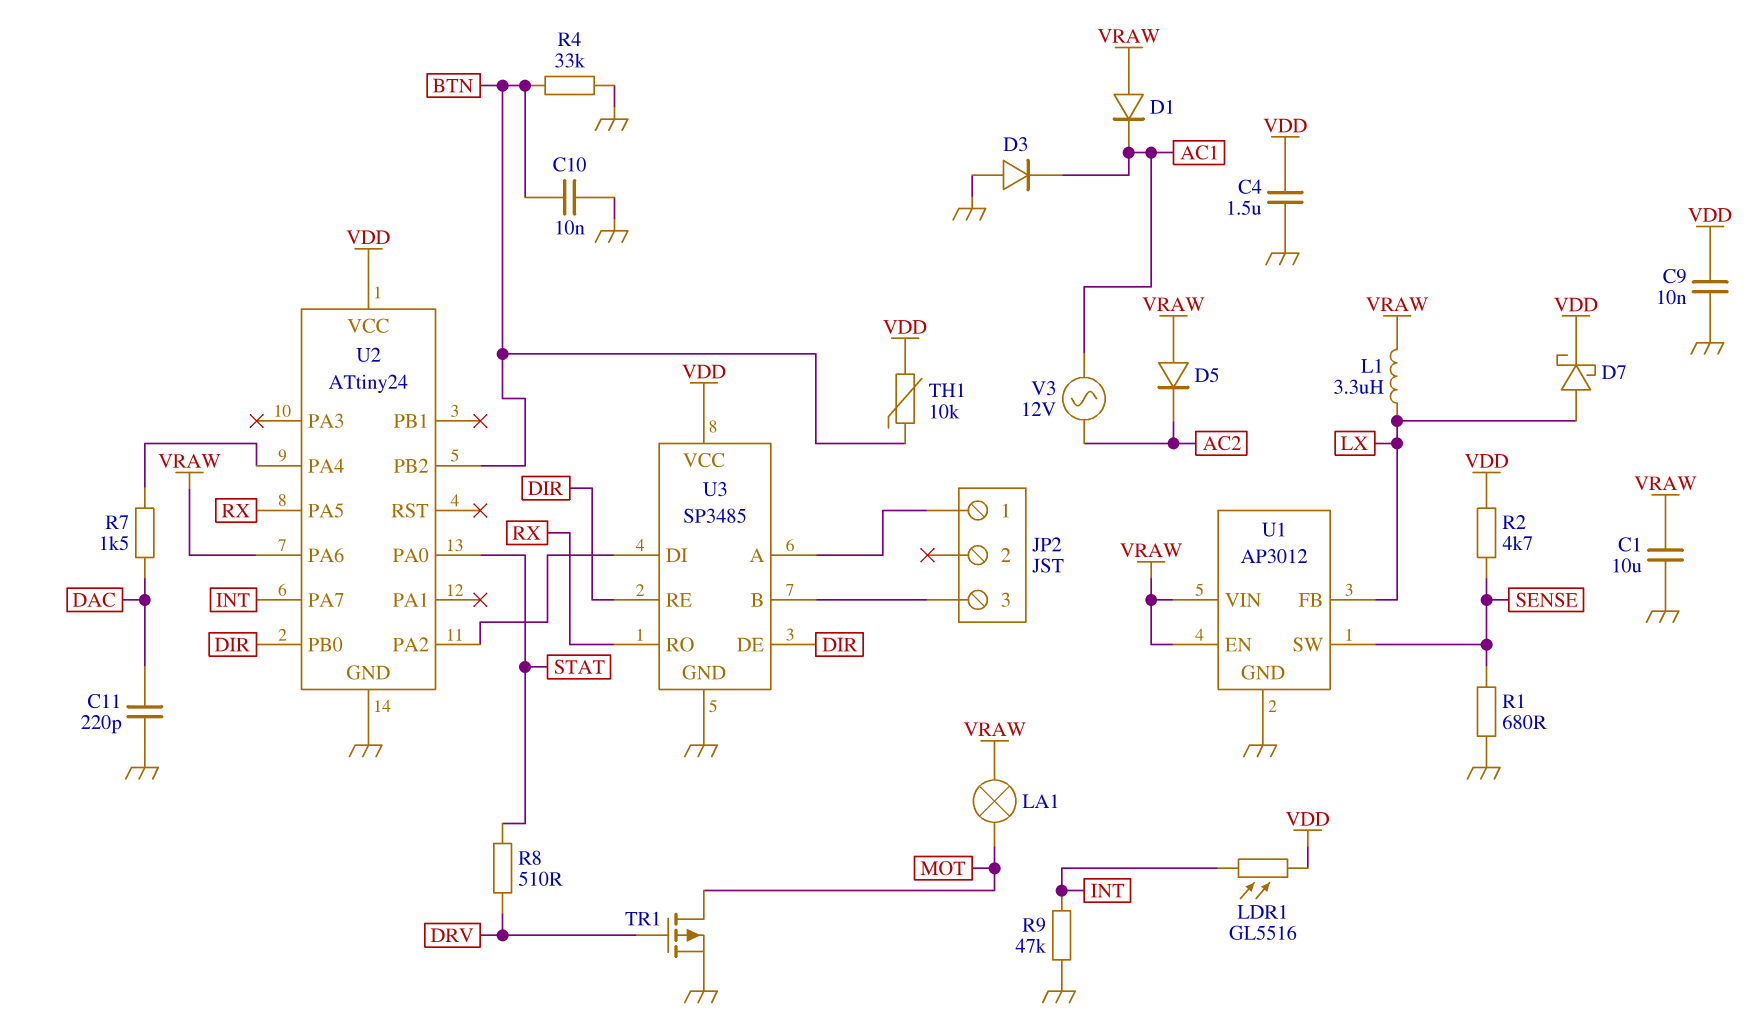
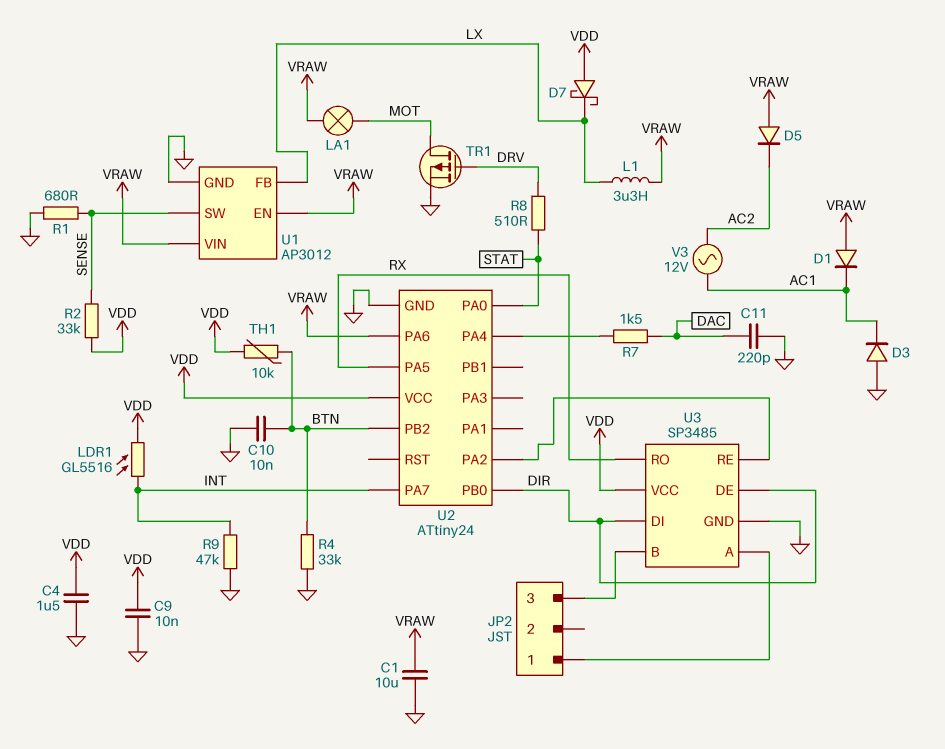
D7: schottky (A LX, K VDD) -> schottky (A VDD, K LX)
R2: 4.7k (SENSE, VDD) -> 33k (SENSE, VDD)
U3 pin DI: U2/PA2 -> DIR
U3 pin RE: DIR -> U2/PA2

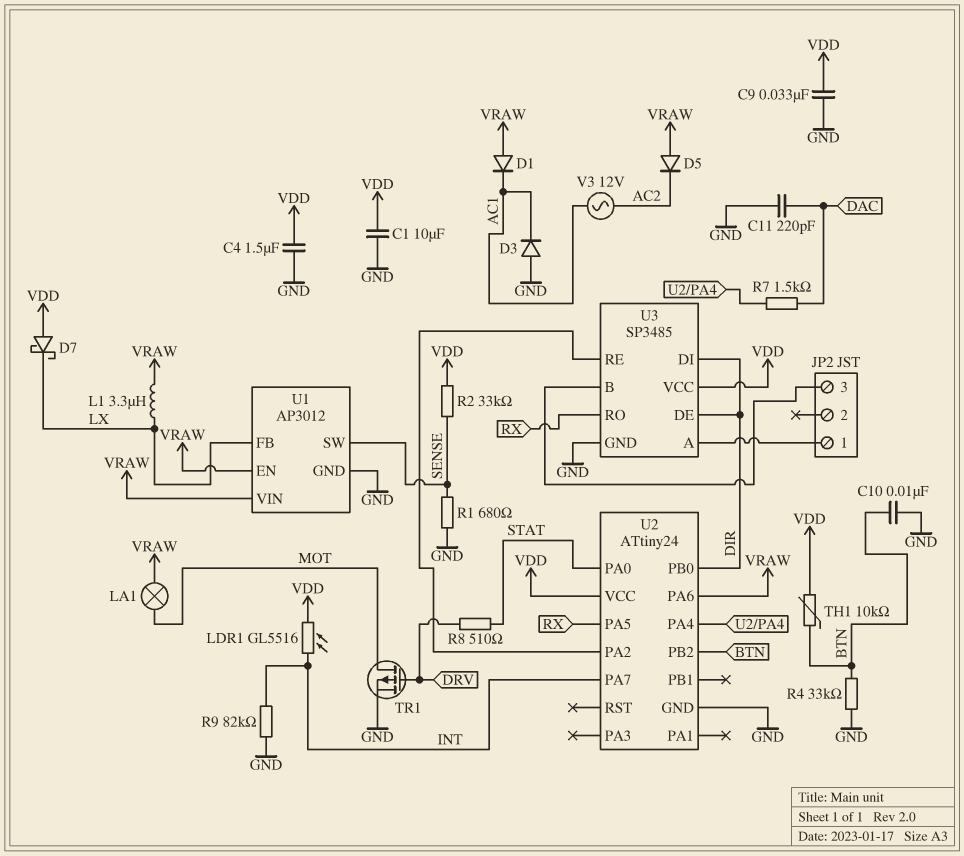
C1: 10uF (GND, VRAW) -> 10uF (GND, VDD)
C9: 10nF (GND, VDD) -> 33nF (GND, VDD)
R9: 47k (GND, INT) -> 82k (GND, INT)

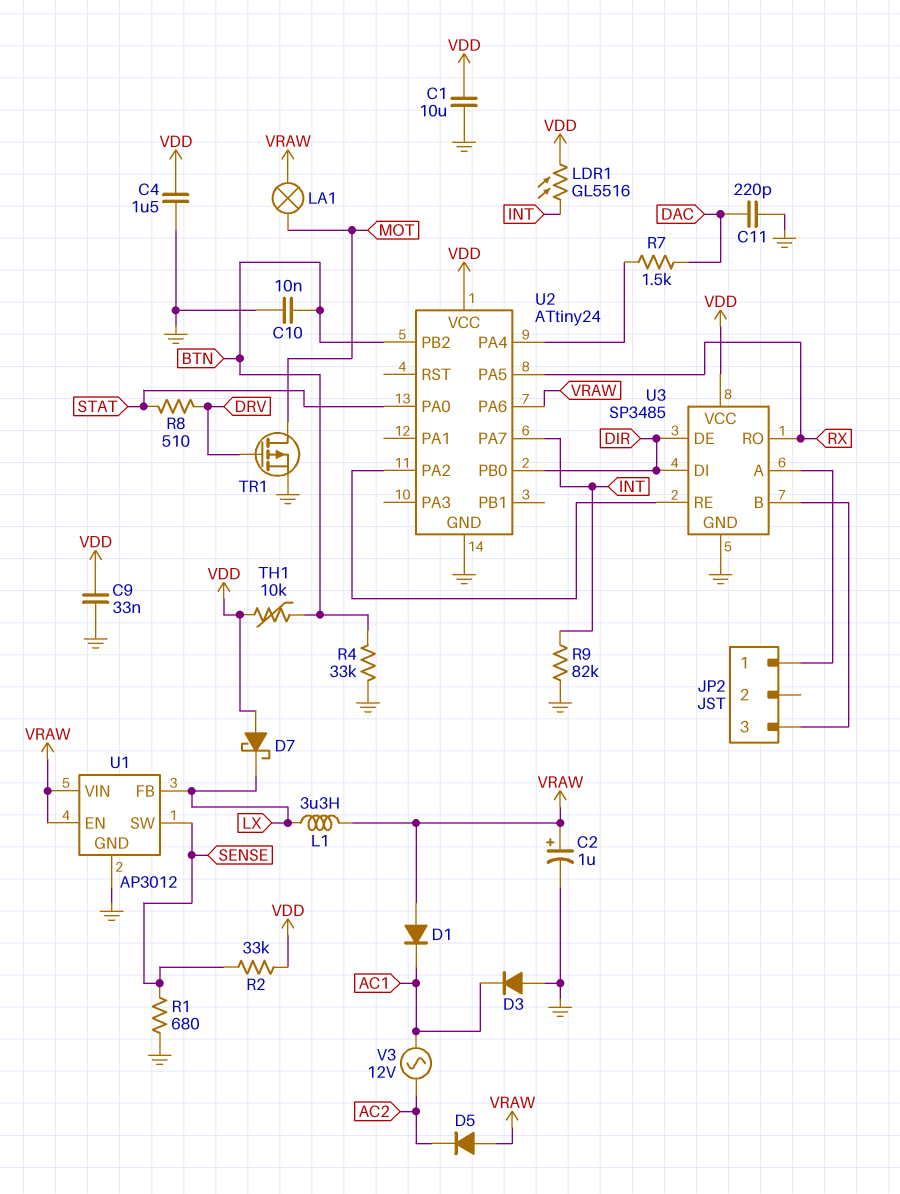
C2: none -> 1uF (plus VRAW, minus GND)

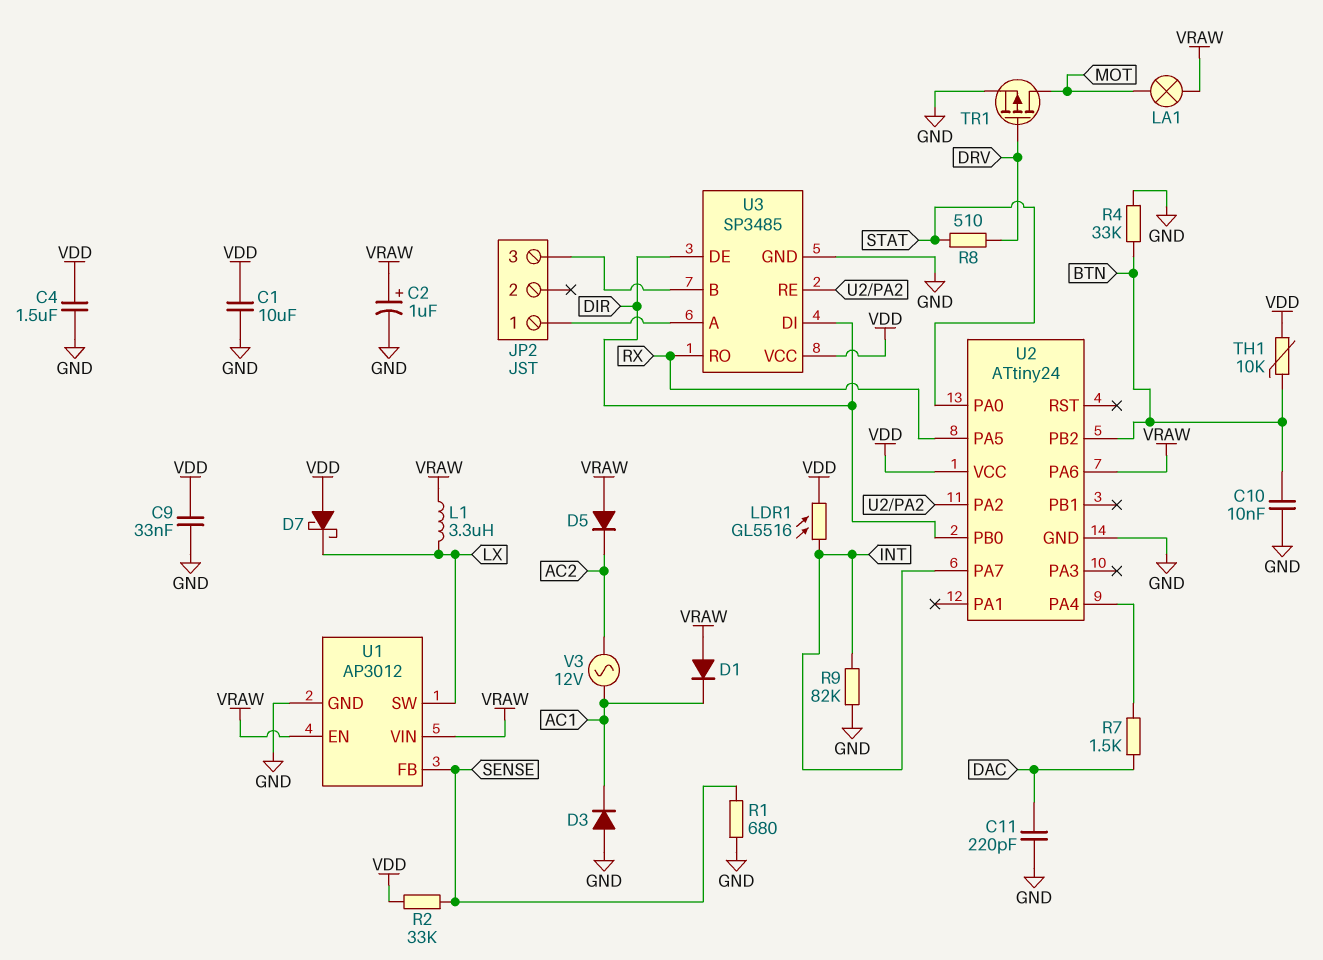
U1 pin FB: LX -> SENSE
U1 pin SW: SENSE -> LX

